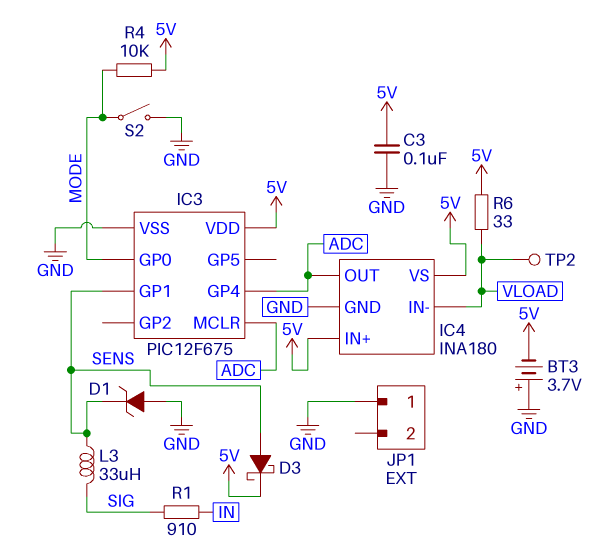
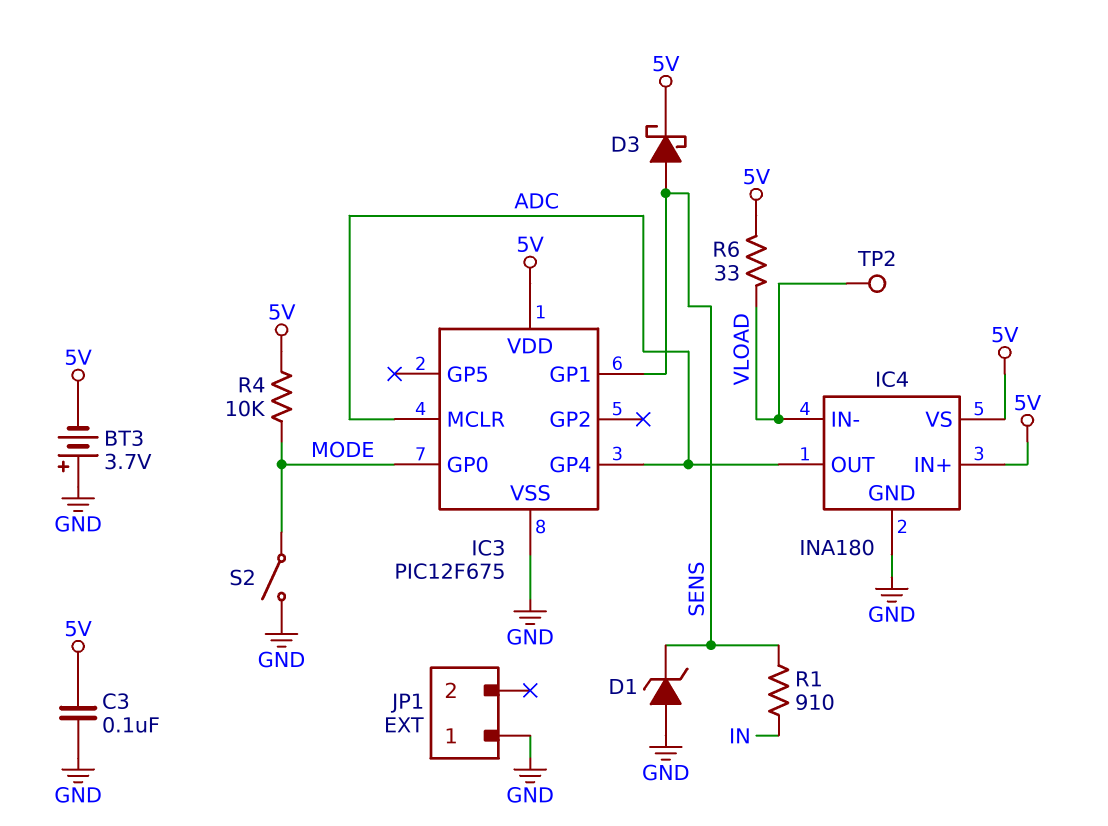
L3: 33uH (SENS, SIG) -> none
R1: 910 (IN, SIG) -> 910 (IN, SENS)

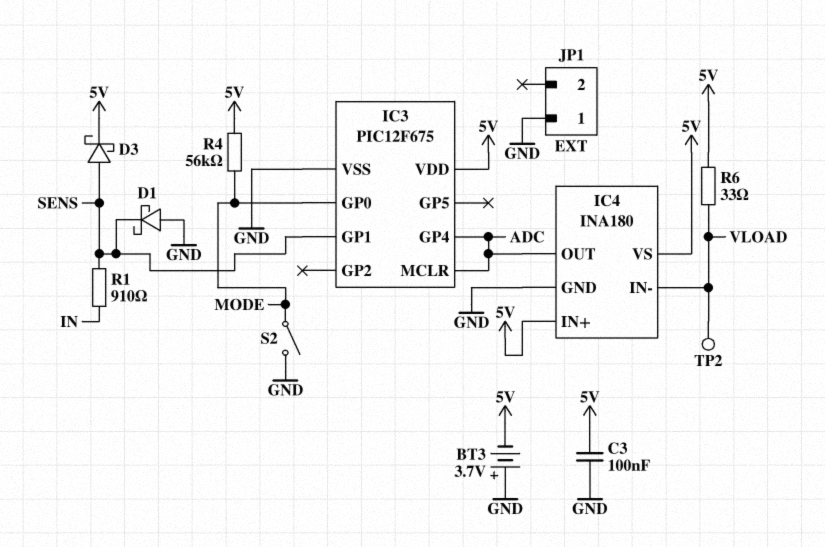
D1: zener (A GND, K SENS) -> schottky (A GND, K SENS)
R4: 10k (5V, MODE) -> 56k (5V, MODE)

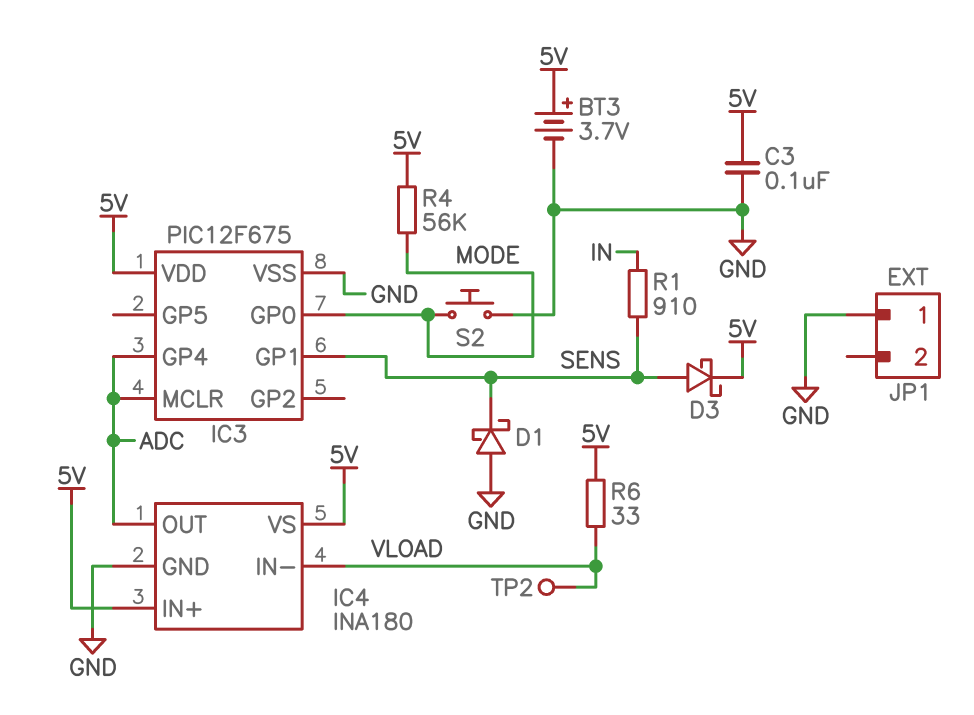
BT3: 3.7V (plus GND, minus 5V) -> 3.7V (plus 5V, minus GND)
S2: switch (GND, MODE) -> button (GND, MODE)

